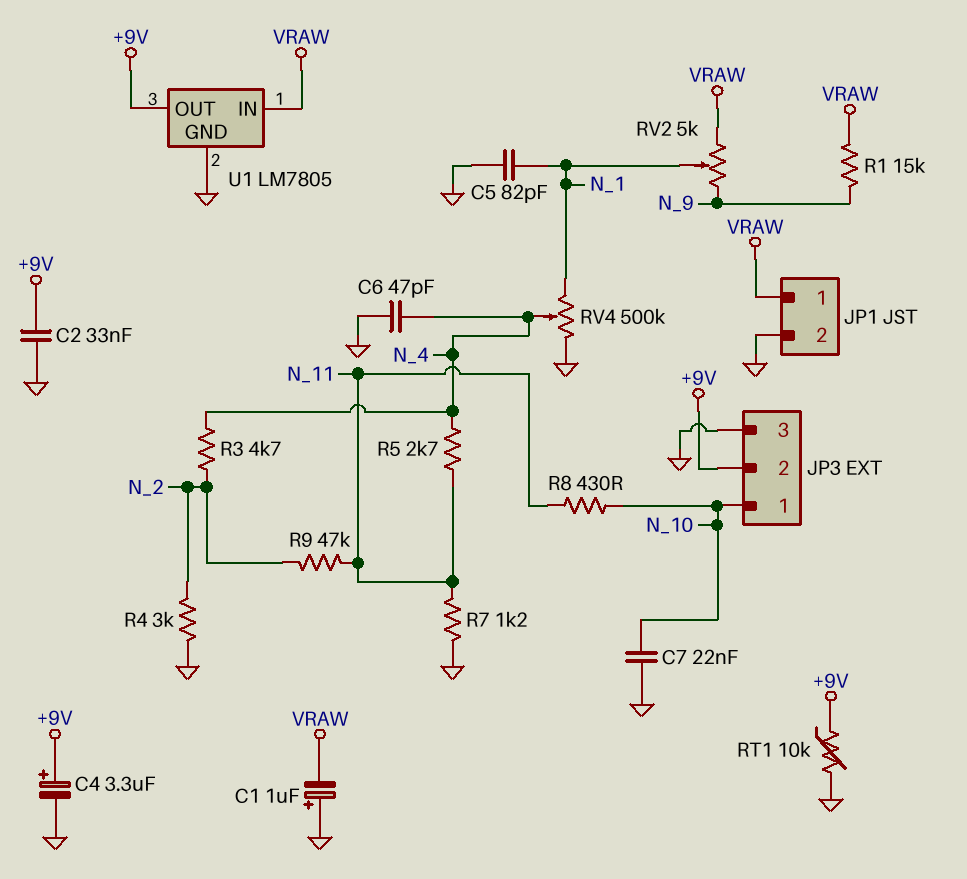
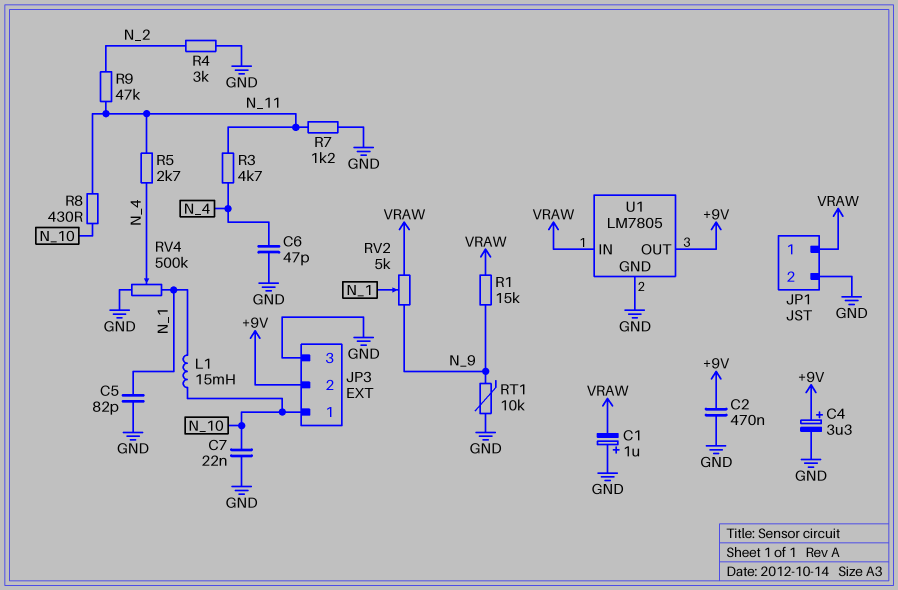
C2: 33nF (+9V, GND) -> 470nF (+9V, GND)
L1: none -> 15mH (N_1, N_10)
R3: 4.7k (N_2, N_4) -> 4.7k (N_4, N_11)
RT1: 10k (+9V, GND) -> 10k (GND, N_9)

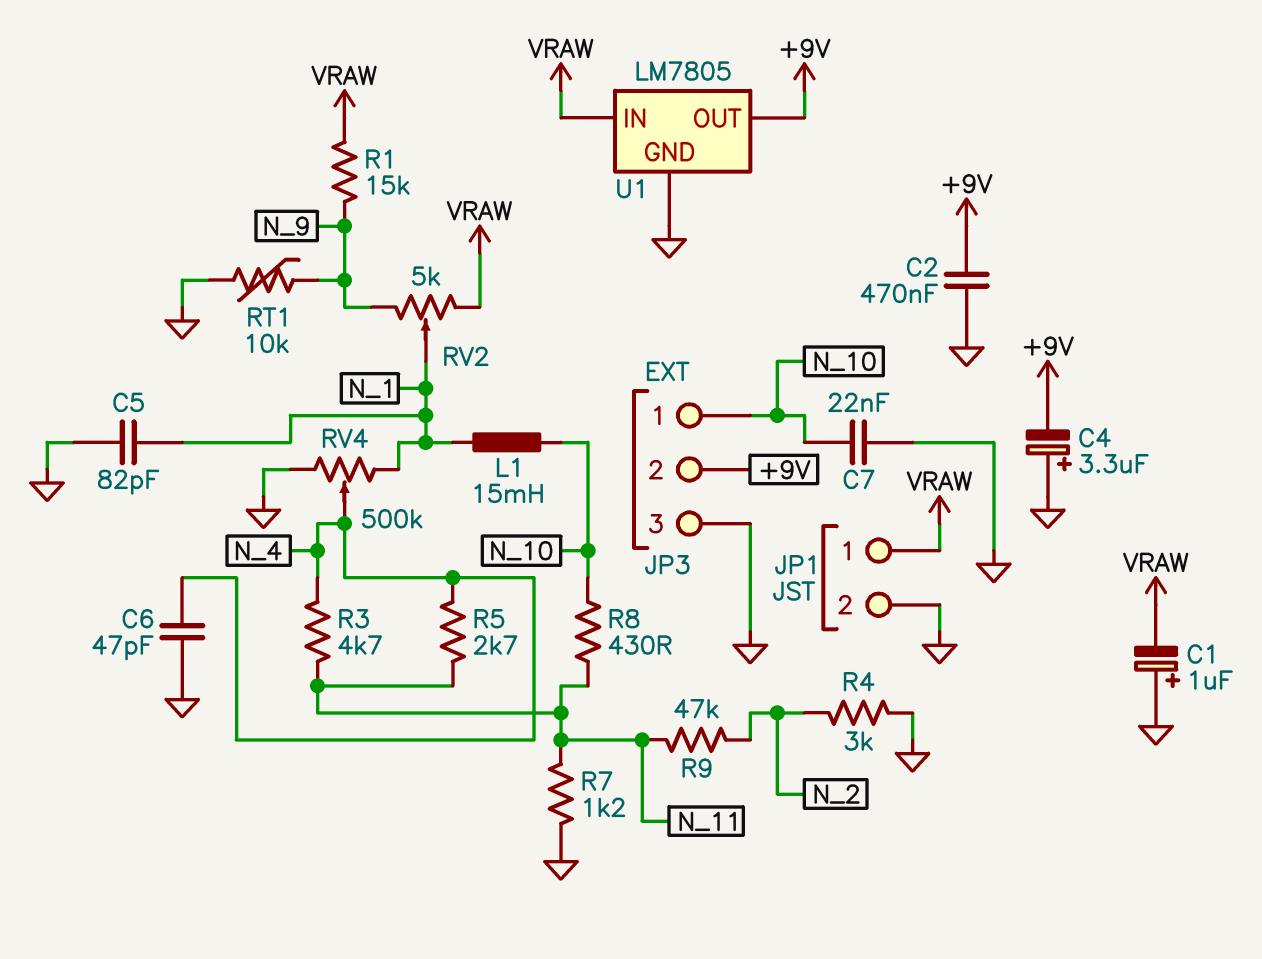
C4: 3.3uF (plus +9V, minus GND) -> 3.3uF (plus GND, minus +9V)

